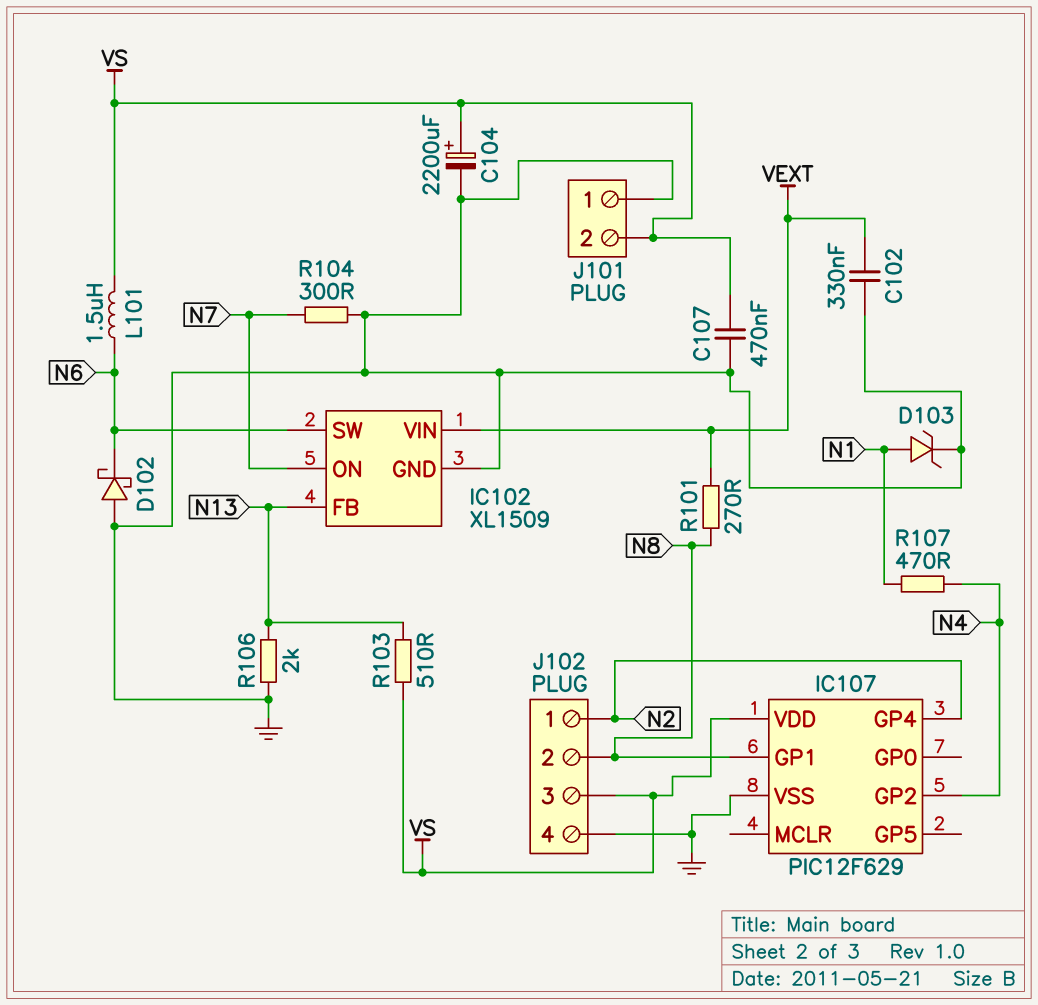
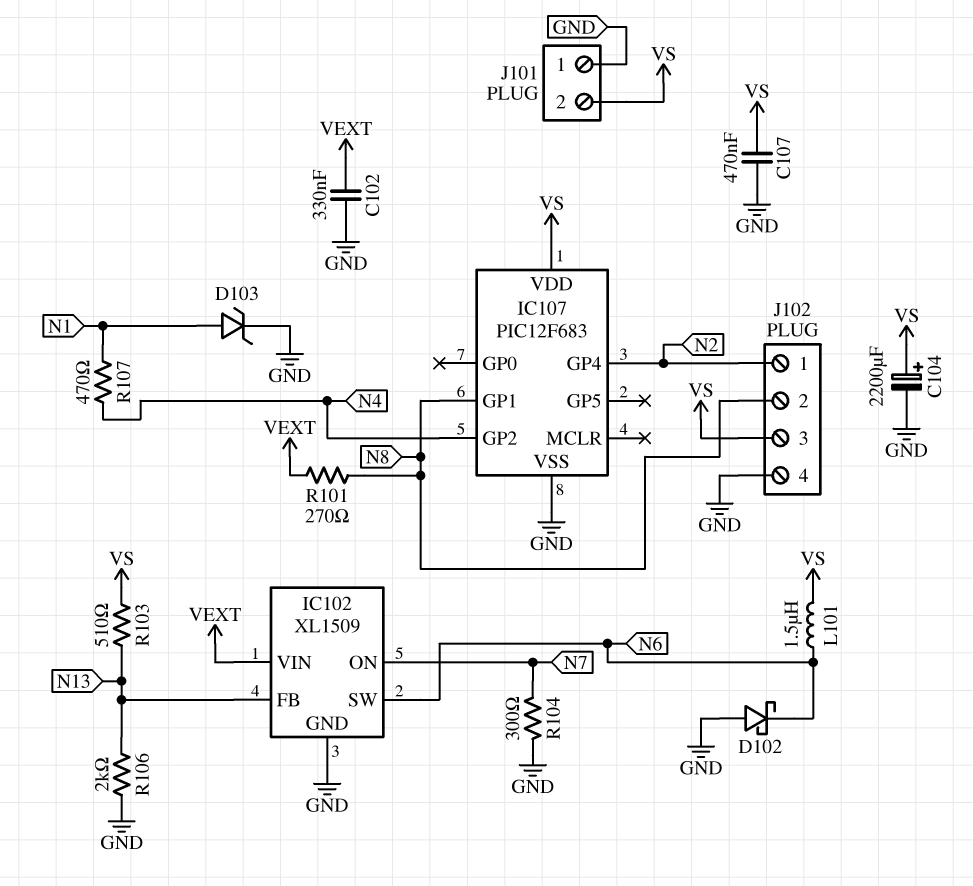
IC107: PIC12F629 -> PIC12F683

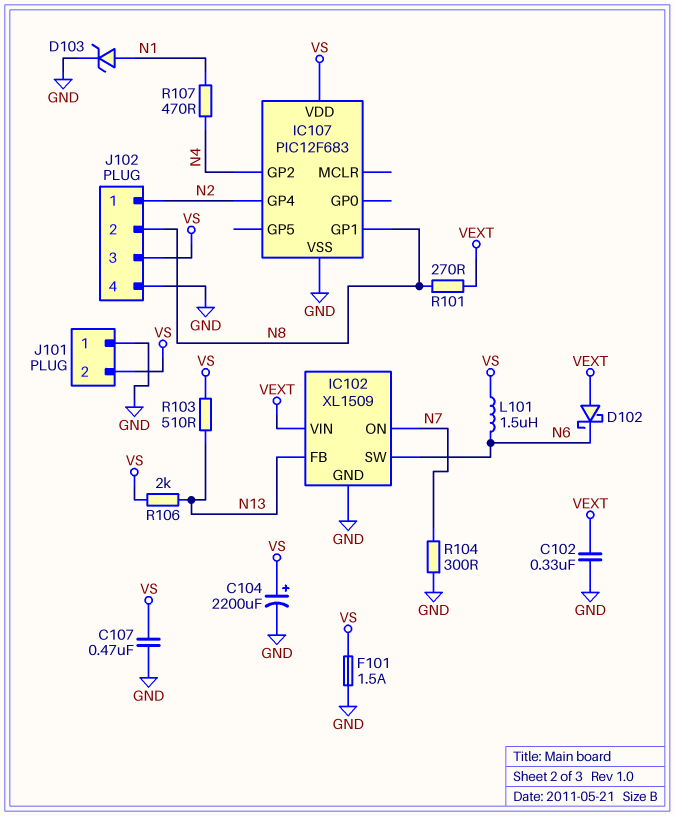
D102: schottky (A GND, K N6) -> schottky (A VEXT, K N6)
F101: none -> 1.5A (GND, VS)
R106: 2k (GND, N13) -> 2k (N13, VS)

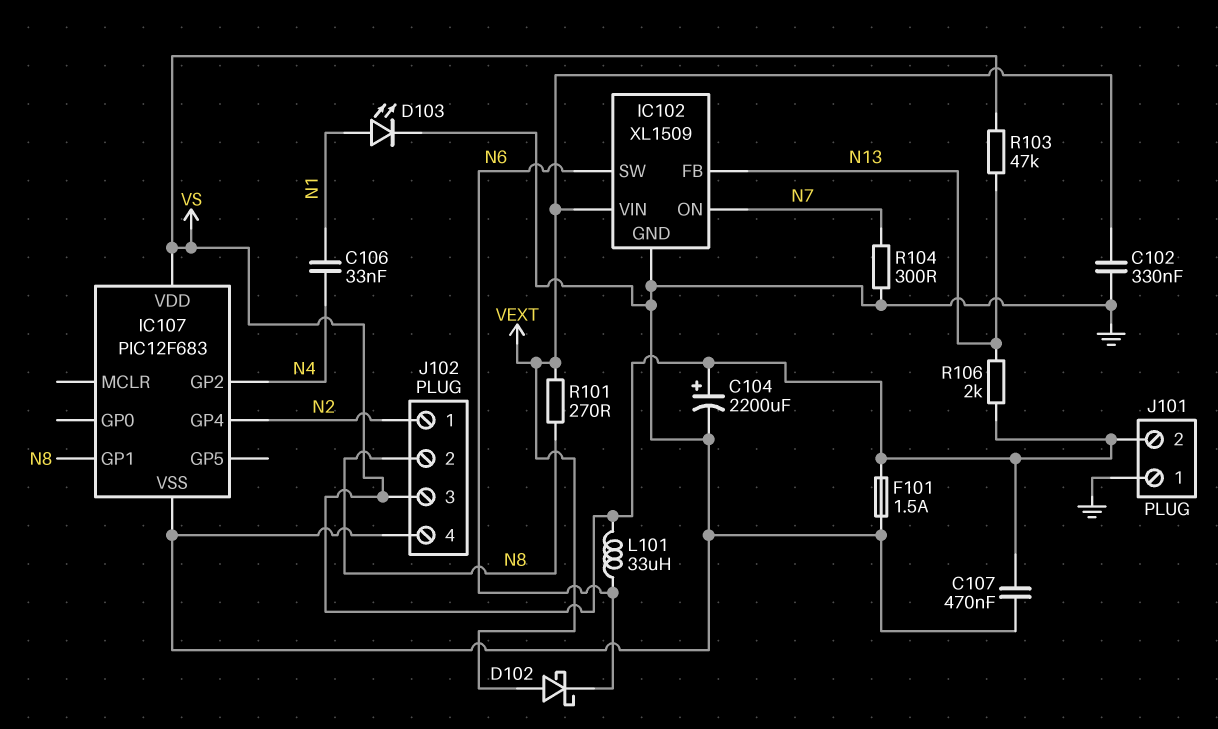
C106: none -> 33nF (N1, N4)
D103: zener (A N1, K GND) -> LED (A N1, K GND)
L101: 1.5uH (N6, VS) -> 33uH (N6, VS)
R103: 510 (N13, VS) -> 47k (N13, VS)
R107: 470 (N1, N4) -> none

